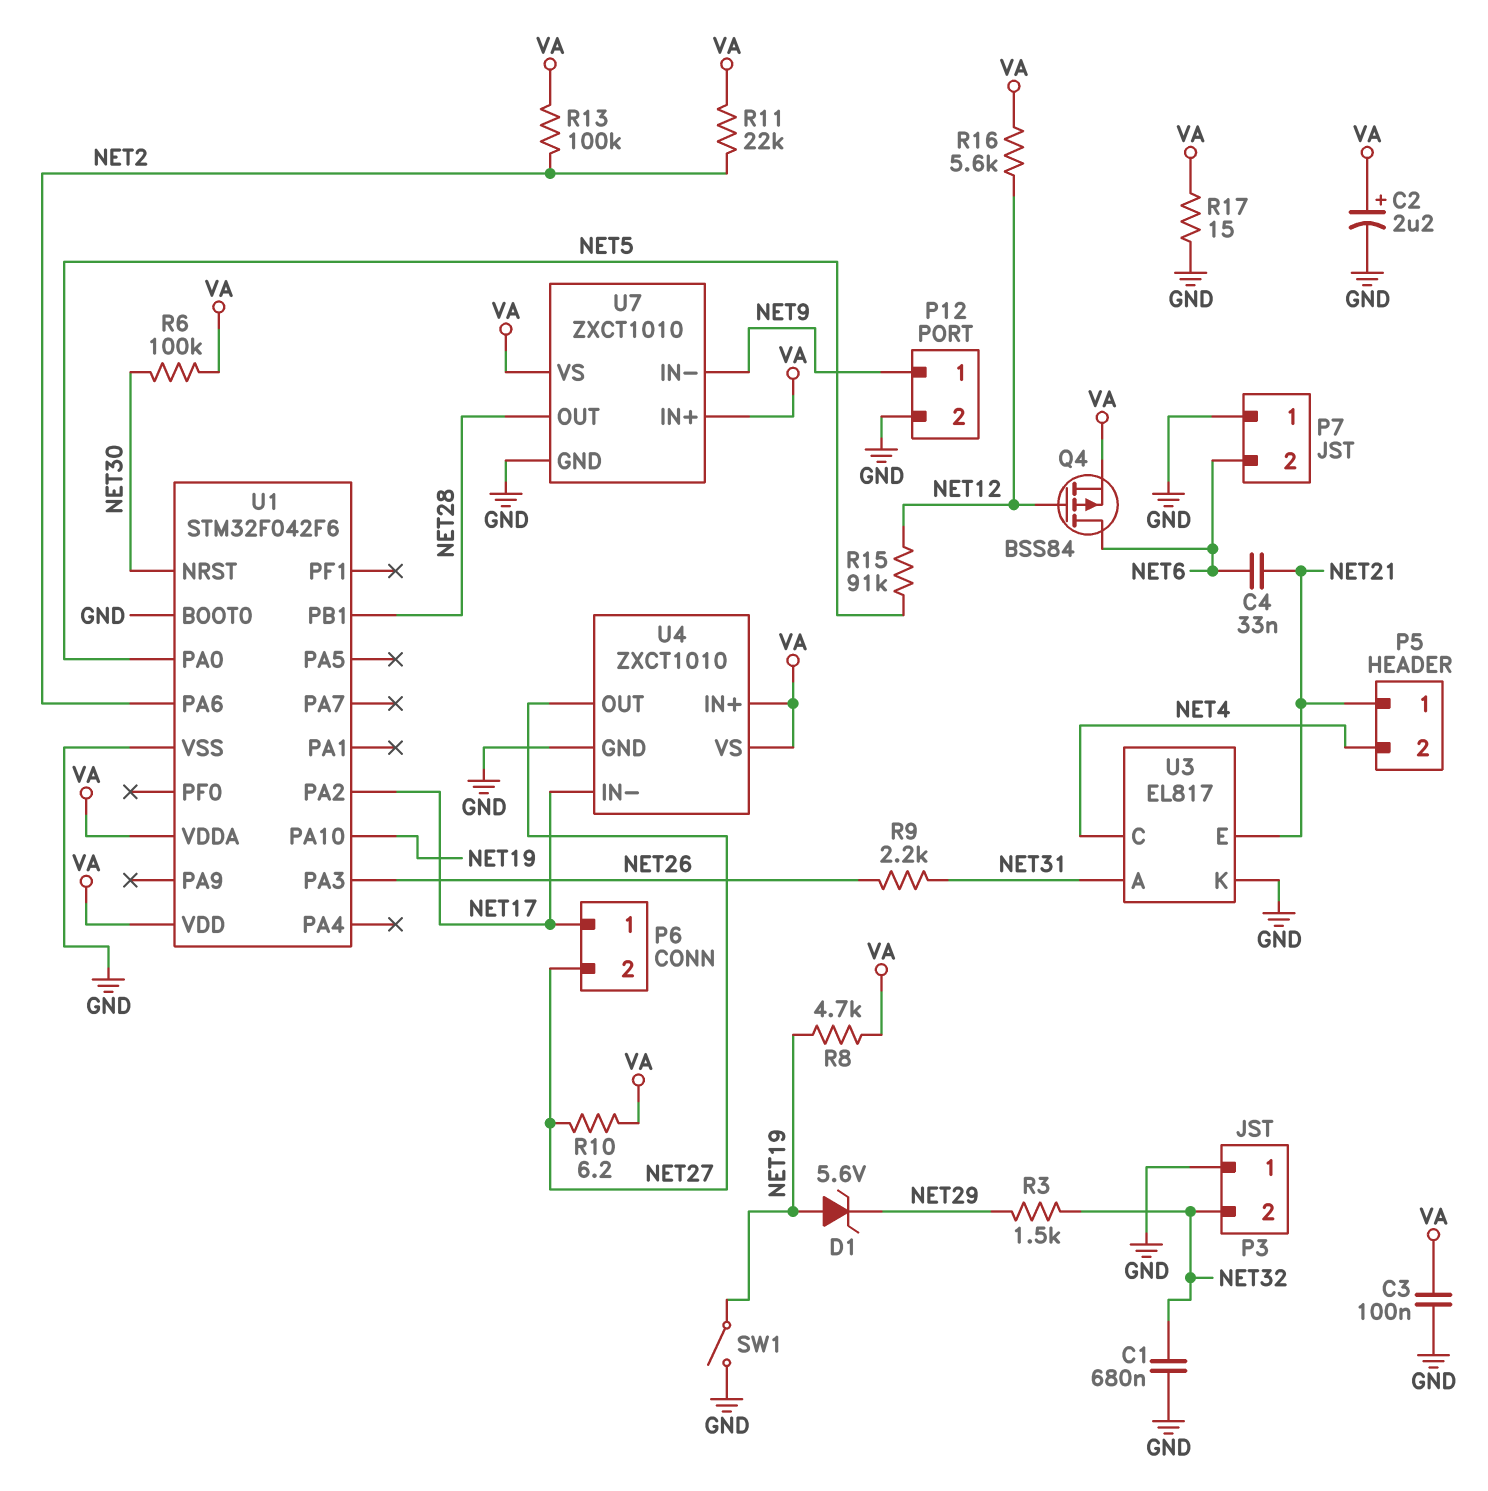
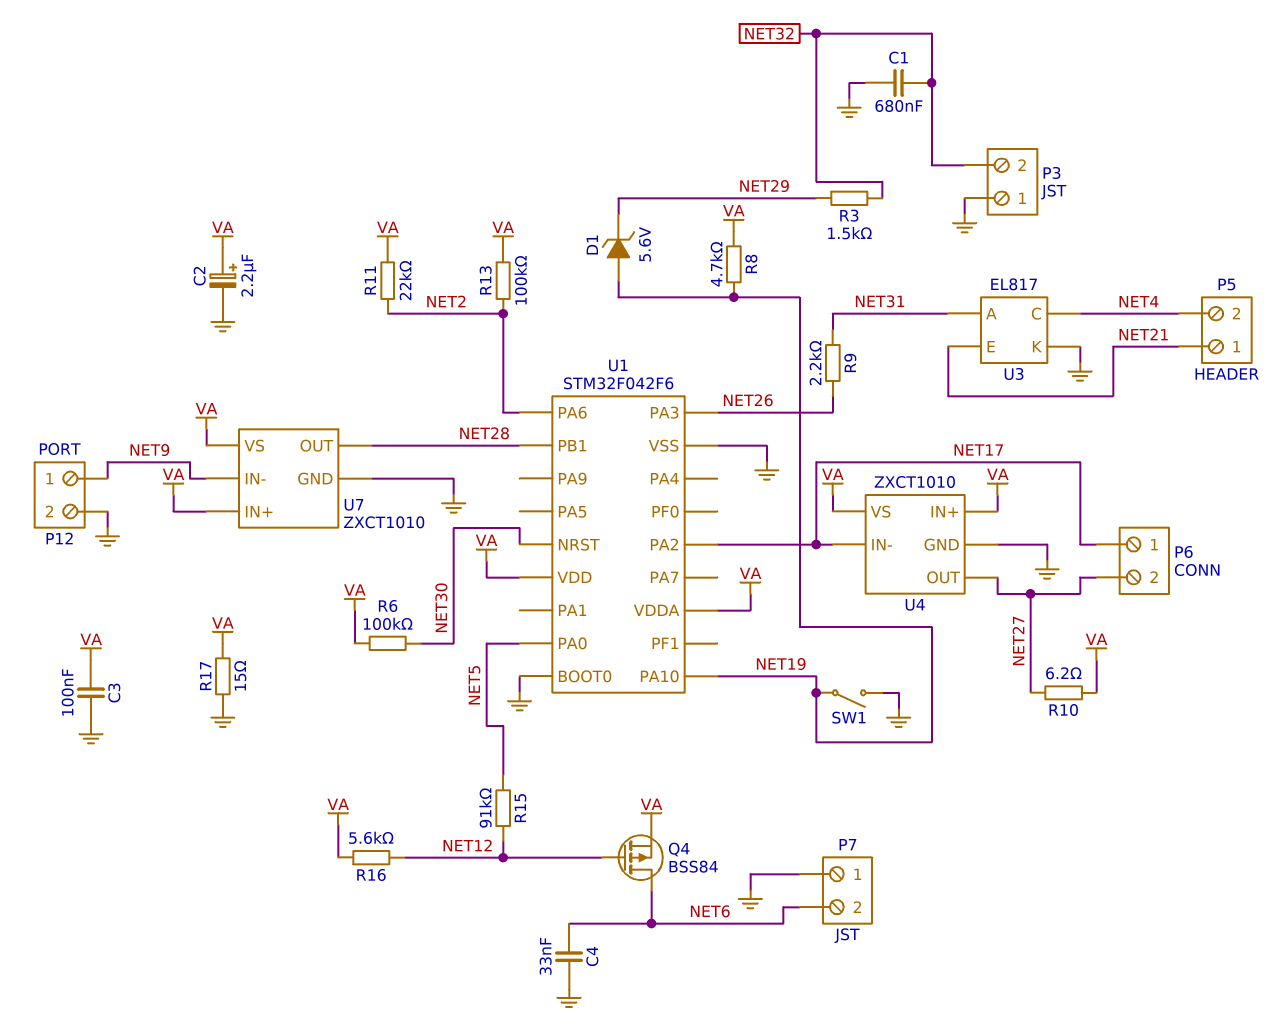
C4: 33nF (NET6, NET21) -> 33nF (GND, NET6)

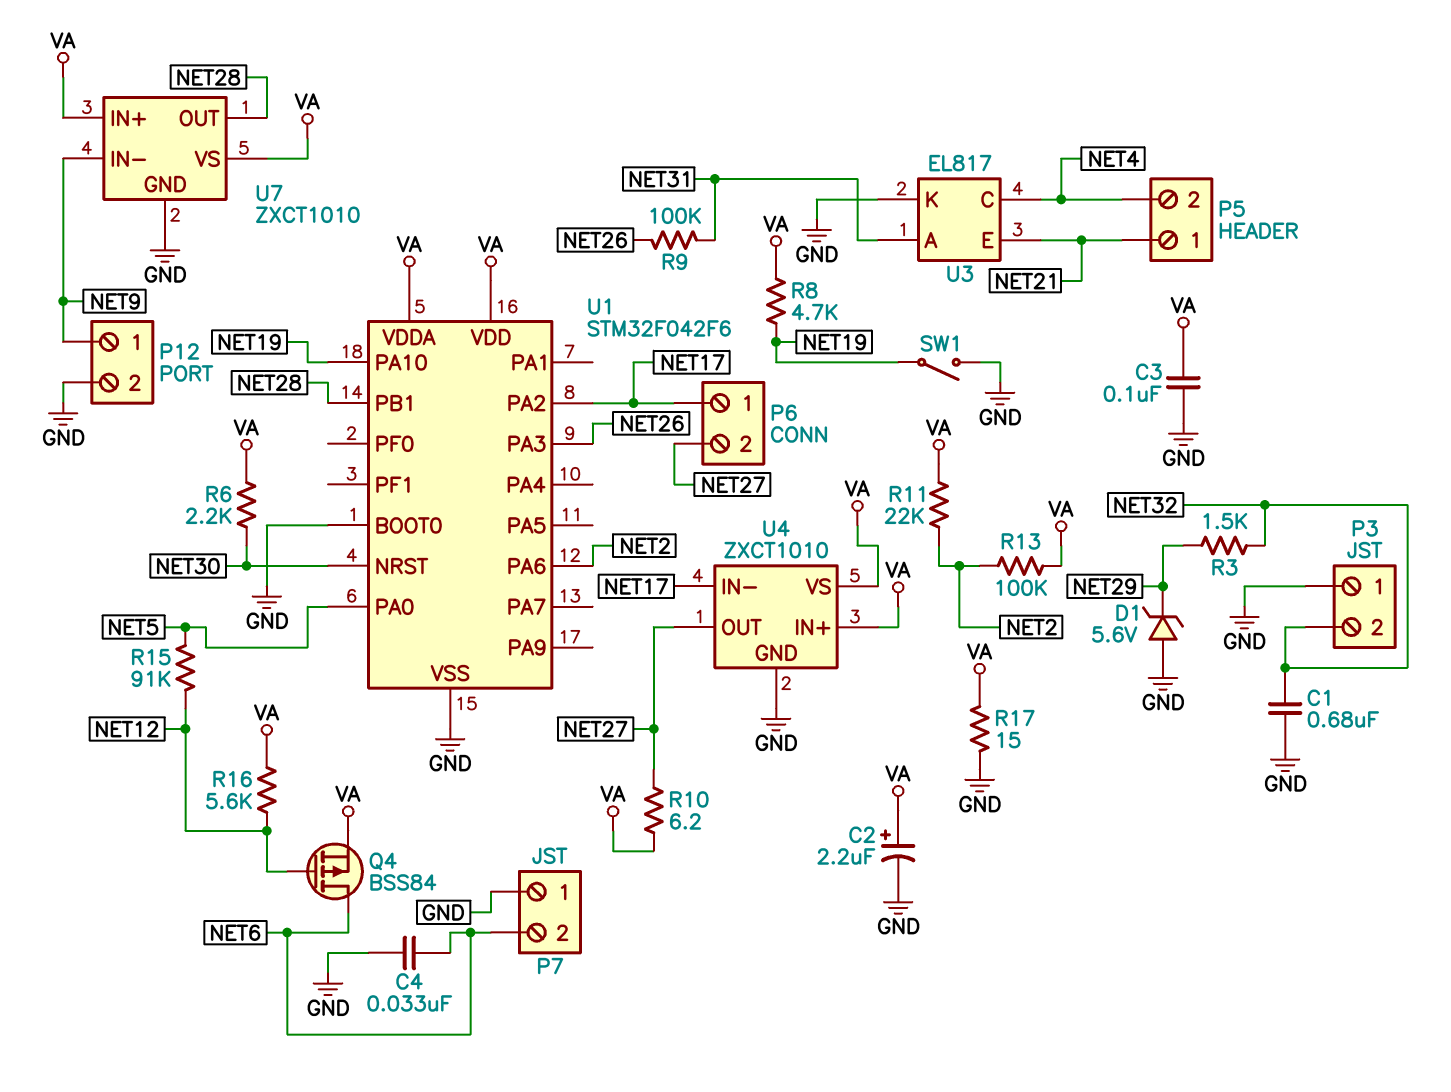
D1: zener 5.6V (A NET19, K NET29) -> zener 5.6V (A GND, K NET29)
R6: 100k (NET30, VA) -> 2.2k (NET30, VA)
R9: 2.2k (NET26, NET31) -> 100k (NET26, NET31)

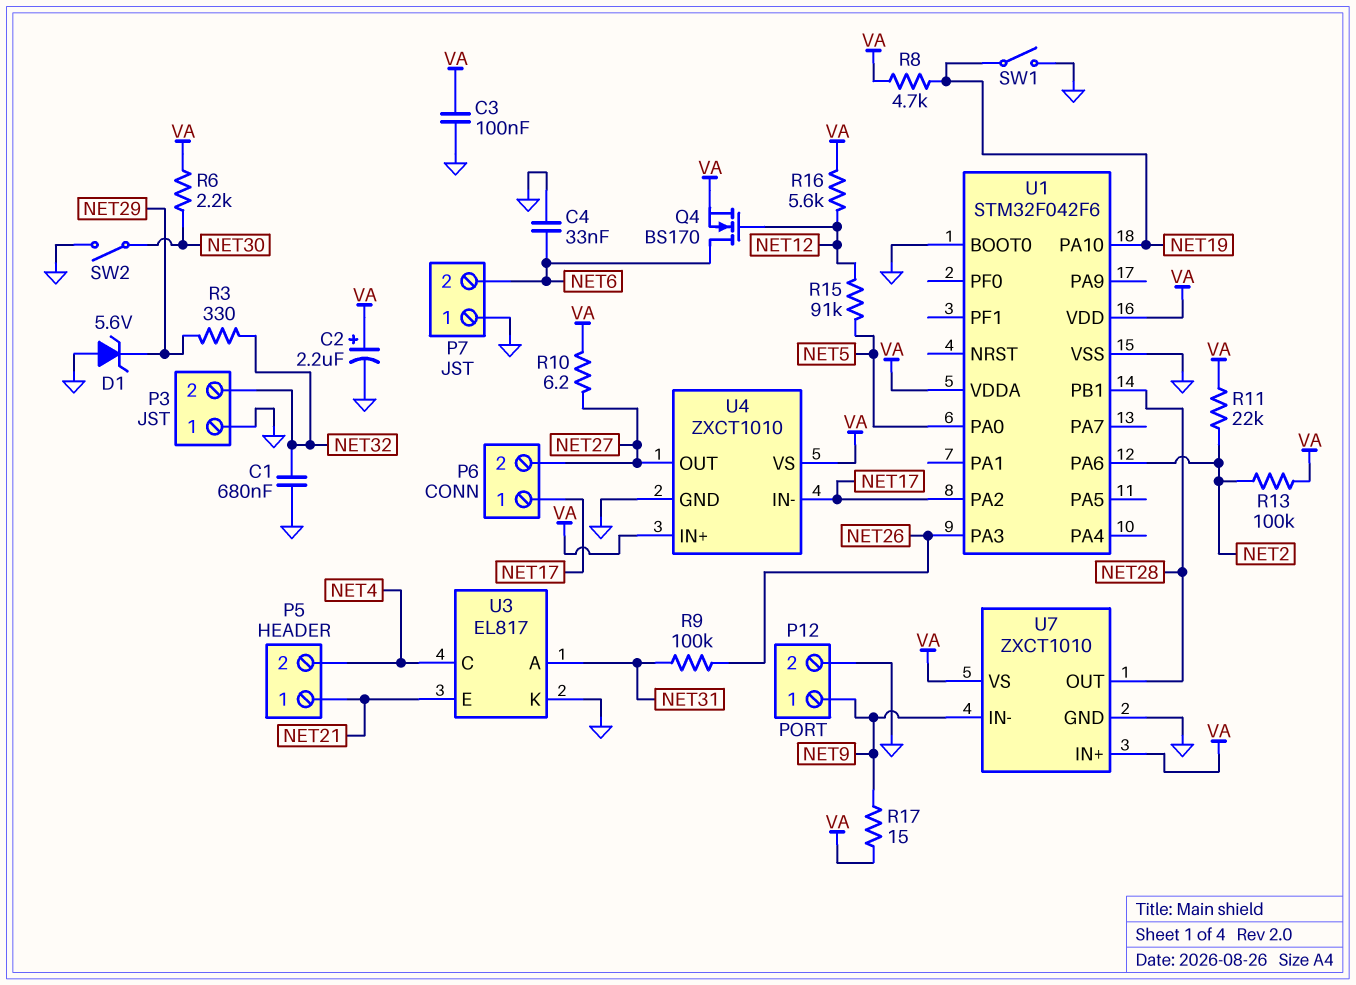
Q4: PMOS BSS84 (G NET12, D NET6, S VA) -> NMOS BS170 (G NET12, D NET6, S VA)
R3: 1.5k (NET29, NET32) -> 330 (NET29, NET32)
R17: 15 (GND, VA) -> 15 (NET9, VA)
SW2: none -> switch (GND, NET30)
U1 pin NRST: NET30 -> none

